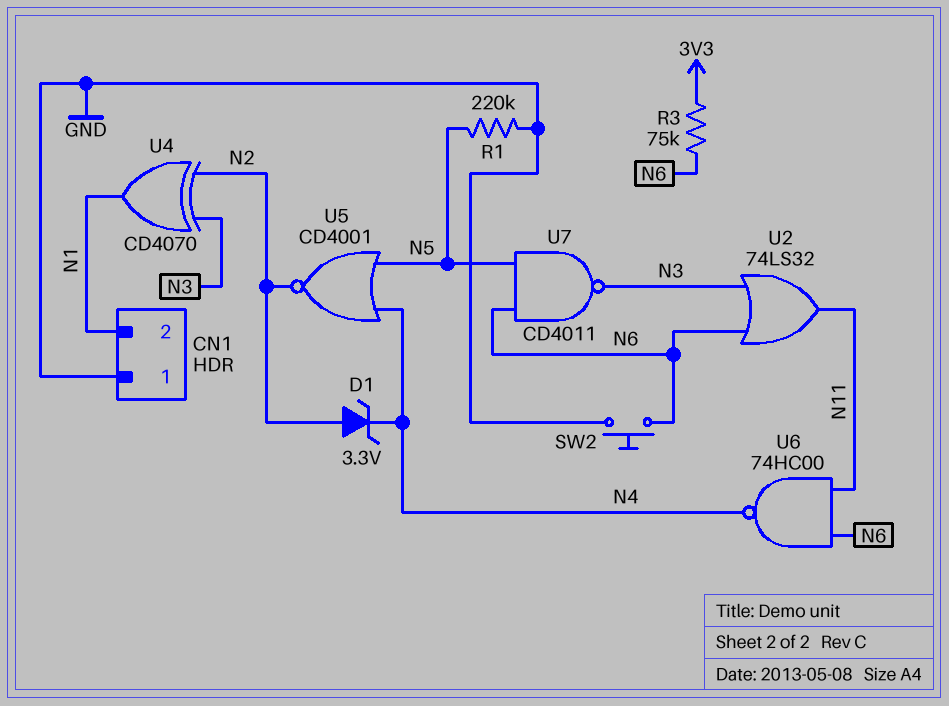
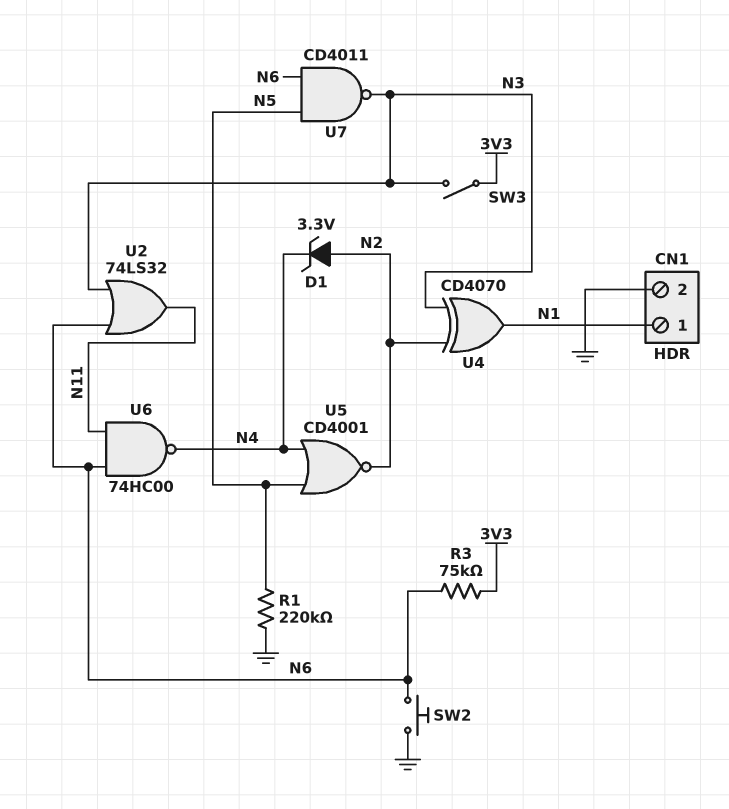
CN1 pin 1: GND -> N1
CN1 pin 2: N1 -> GND
SW3: none -> switch (3V3, N3)

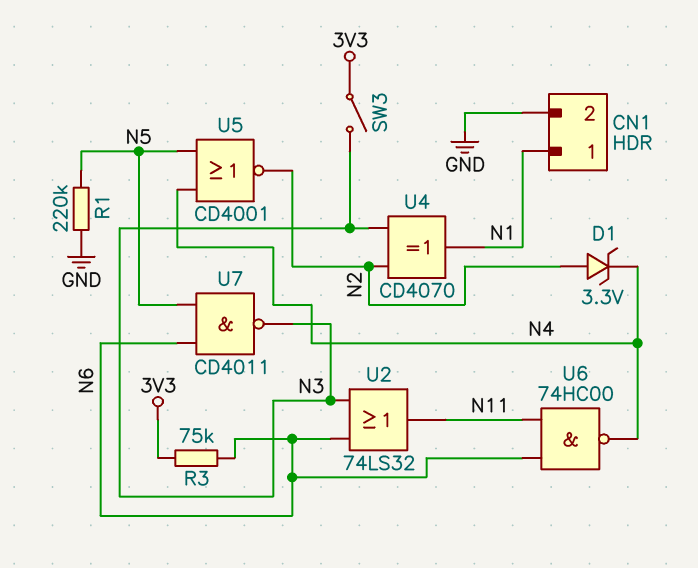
SW2: button (GND, N6) -> none

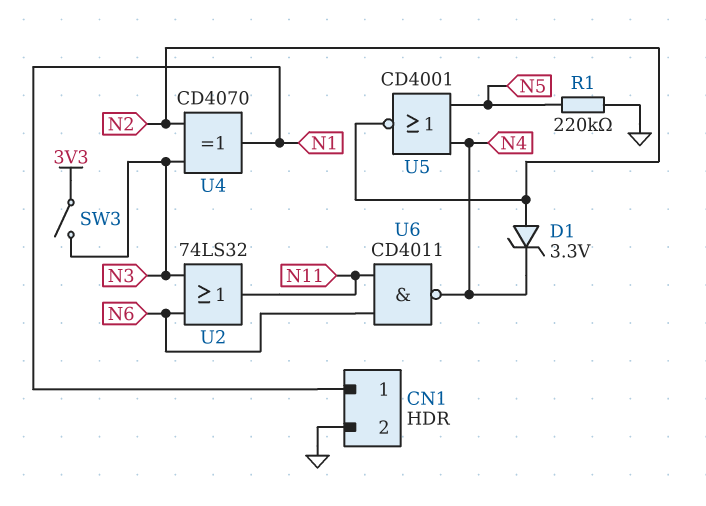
R3: 75k (3V3, N6) -> none
U6: NAND 74HC00 (in N6, in N11, out N4) -> NAND CD4011 (in N6, in N11, out N4)
U7: NAND CD4011 (in N5, in N6, out N3) -> none

